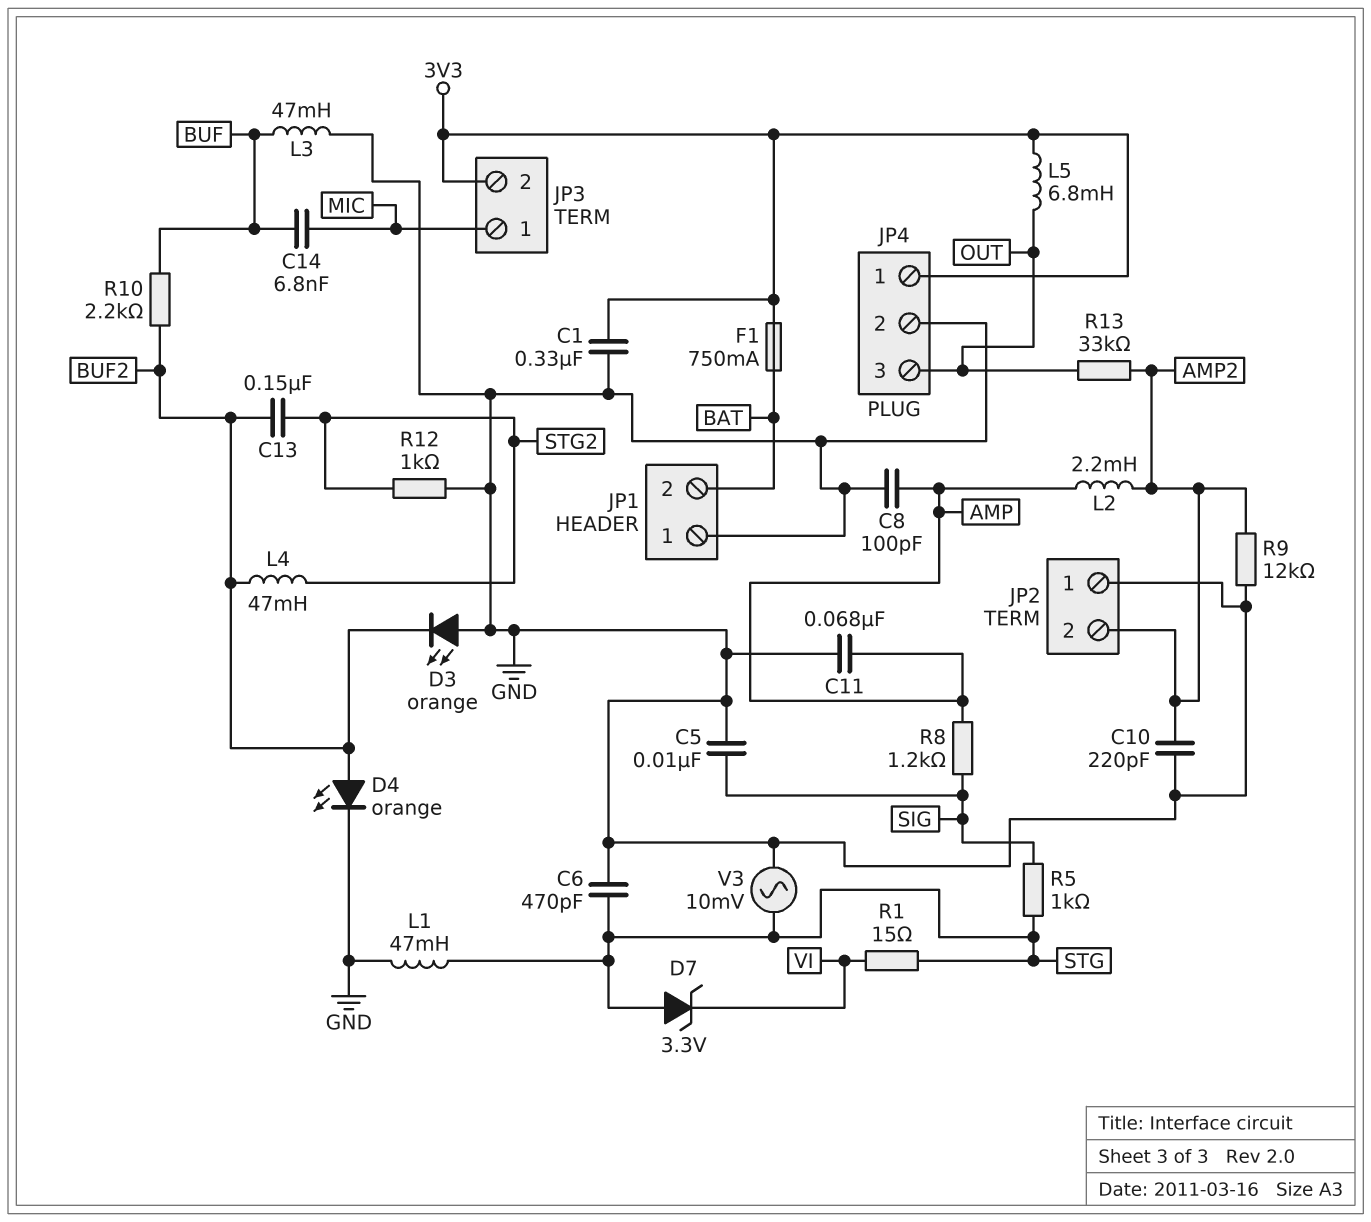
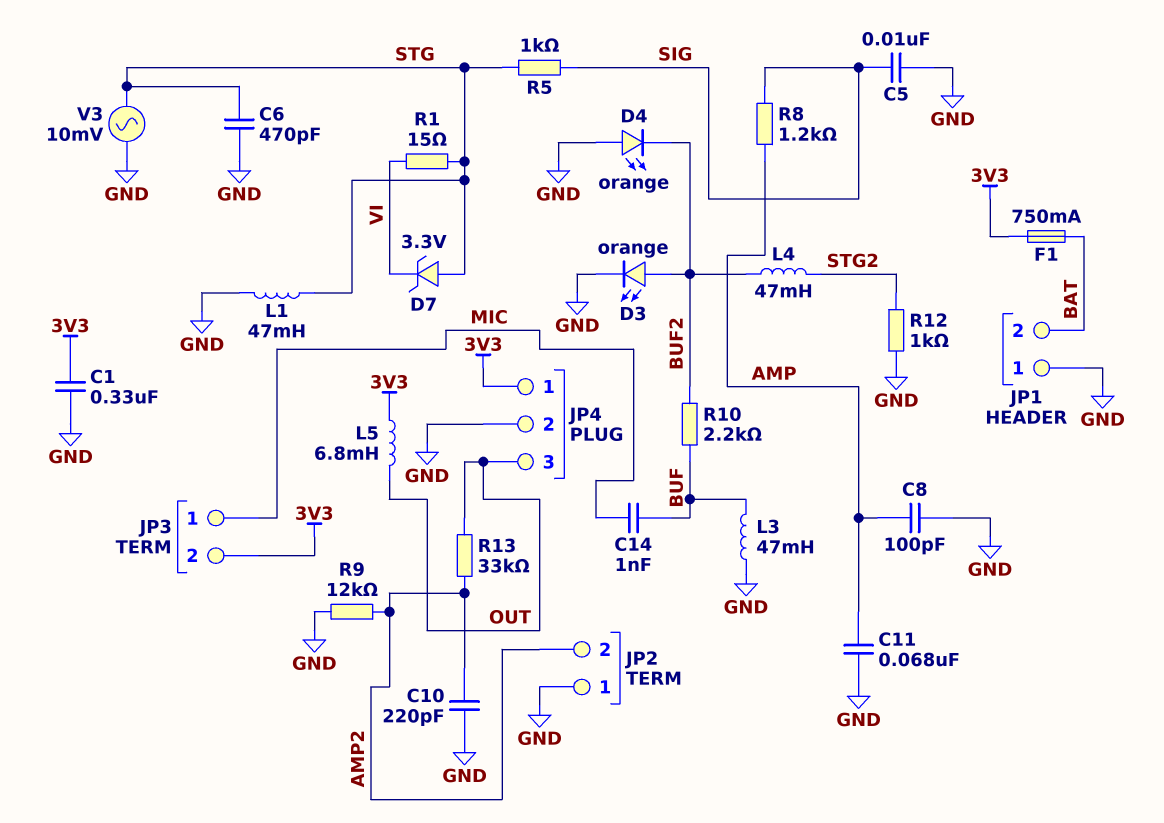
C13: 150nF (BUF2, STG2) -> none
C14: 6.8nF (BUF, MIC) -> 1nF (BUF, MIC)
D3: LED orange (A GND, K BUF2) -> LED orange (A BUF2, K GND)
D4: LED orange (A BUF2, K GND) -> LED orange (A GND, K BUF2)
L2: 2.2mH (AMP, AMP2) -> none

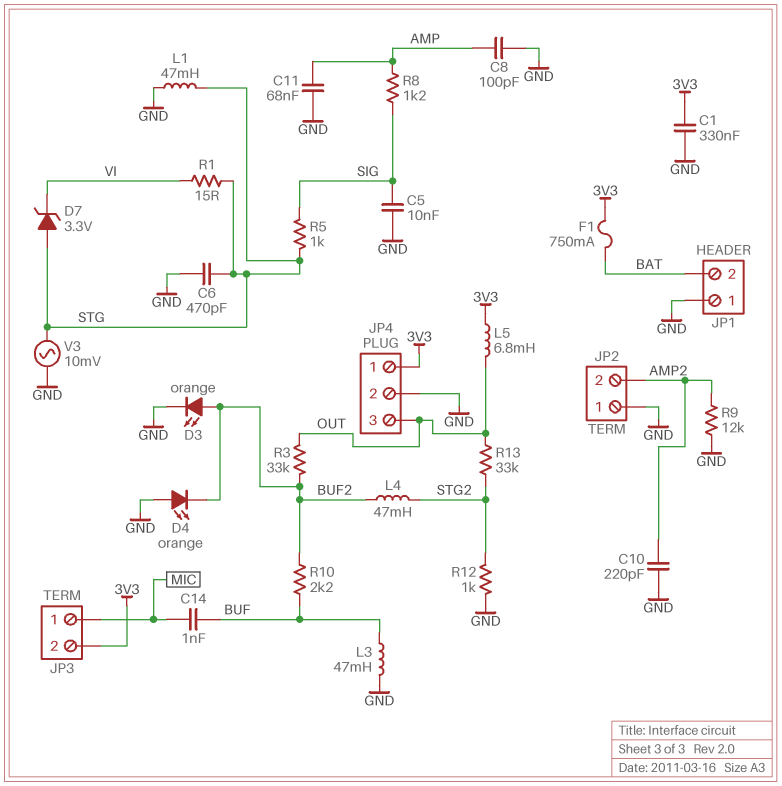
R3: none -> 33k (BUF2, OUT)
R13: 33k (AMP2, OUT) -> 33k (OUT, STG2)

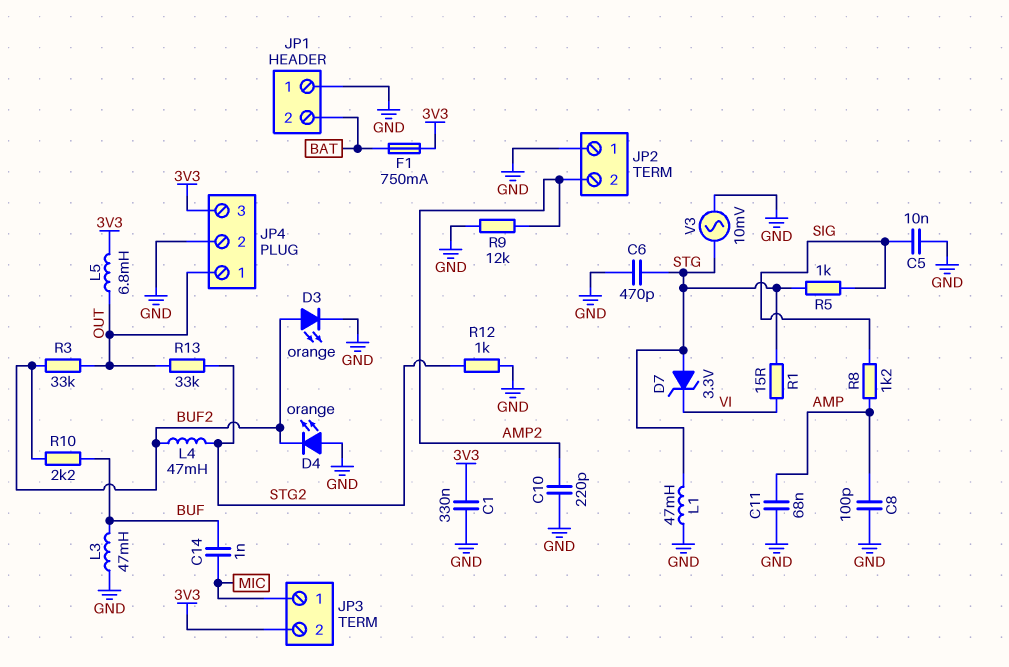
JP4 pin 1: 3V3 -> OUT
JP4 pin 3: OUT -> 3V3

